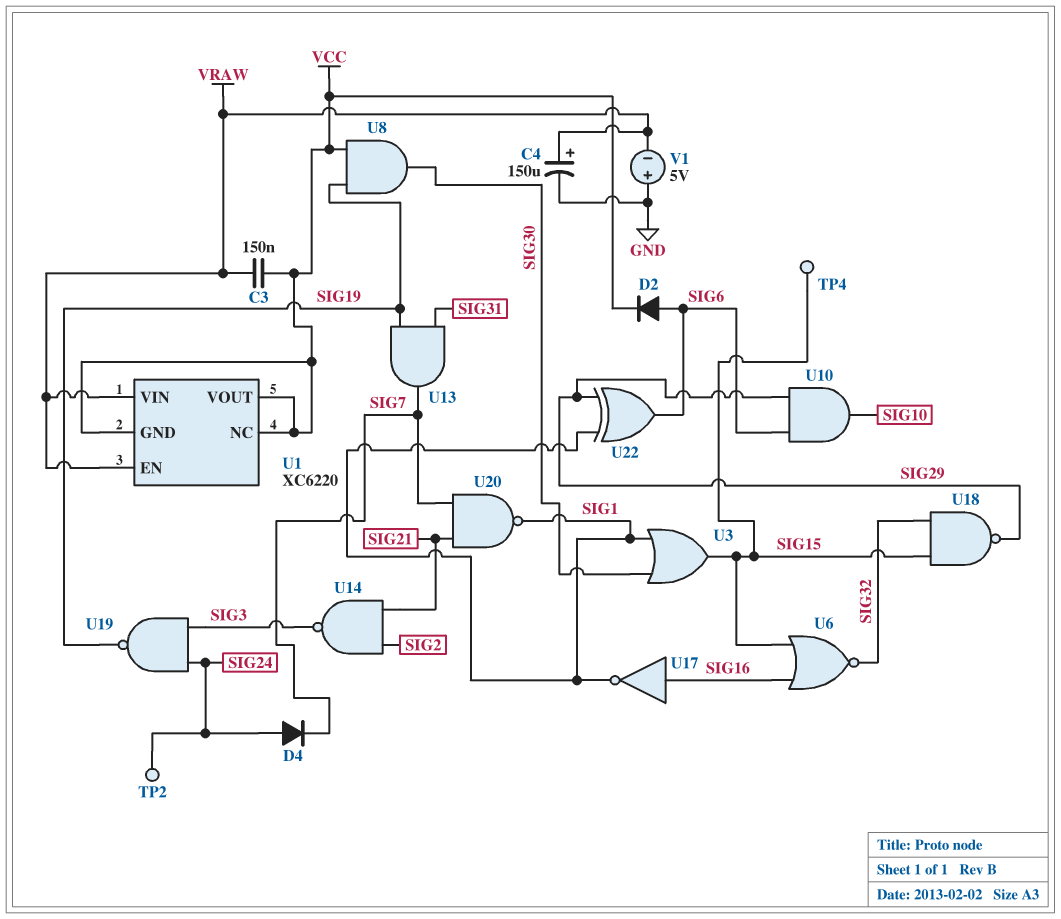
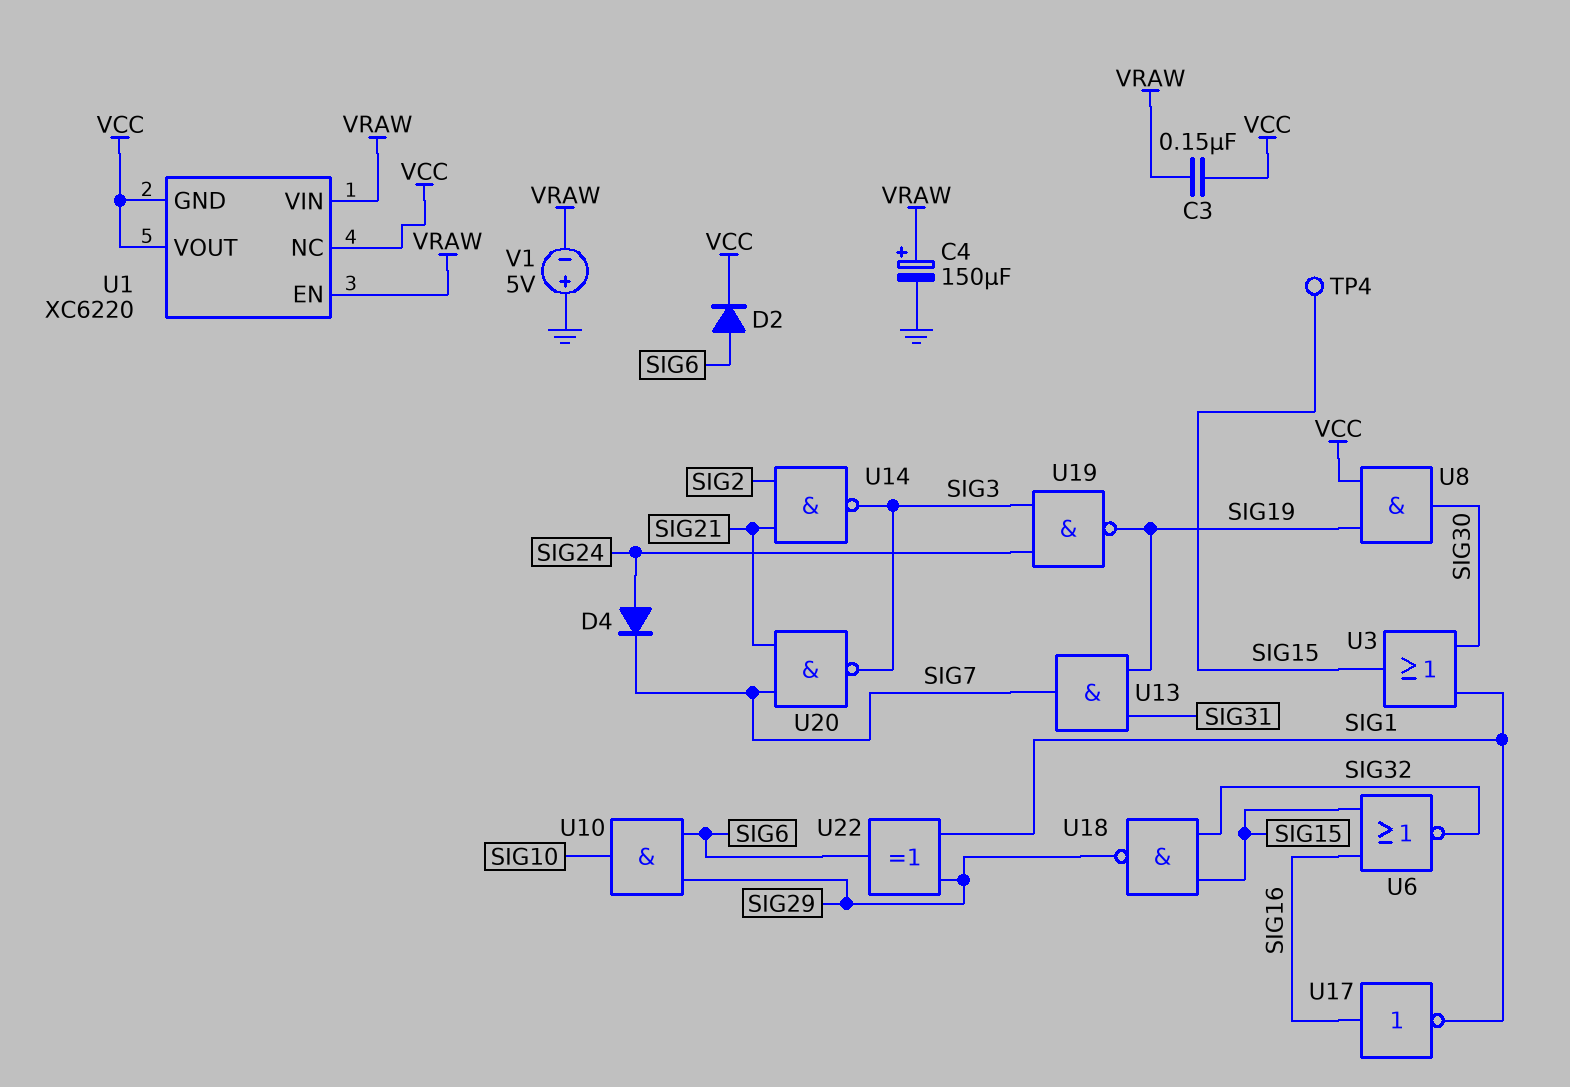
TP2: test point (SIG24) -> none
U20: NAND (in SIG7, in SIG21, out SIG1) -> NAND (in SIG7, in SIG21, out SIG3)

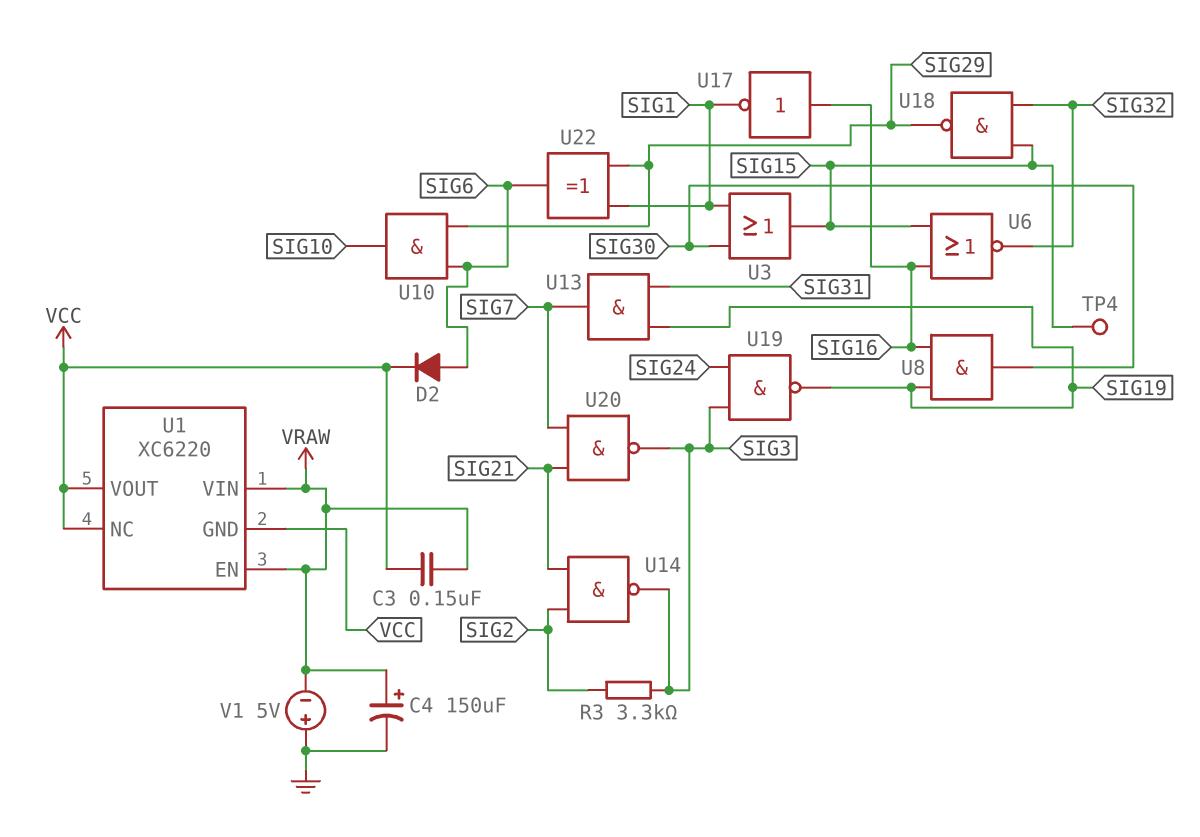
D4: diode (A SIG24, K SIG7) -> none
R3: none -> 3.3k (SIG2, SIG3)
U8: AND (in SIG19, in VCC, out SIG30) -> AND (in SIG16, in SIG19, out SIG30)

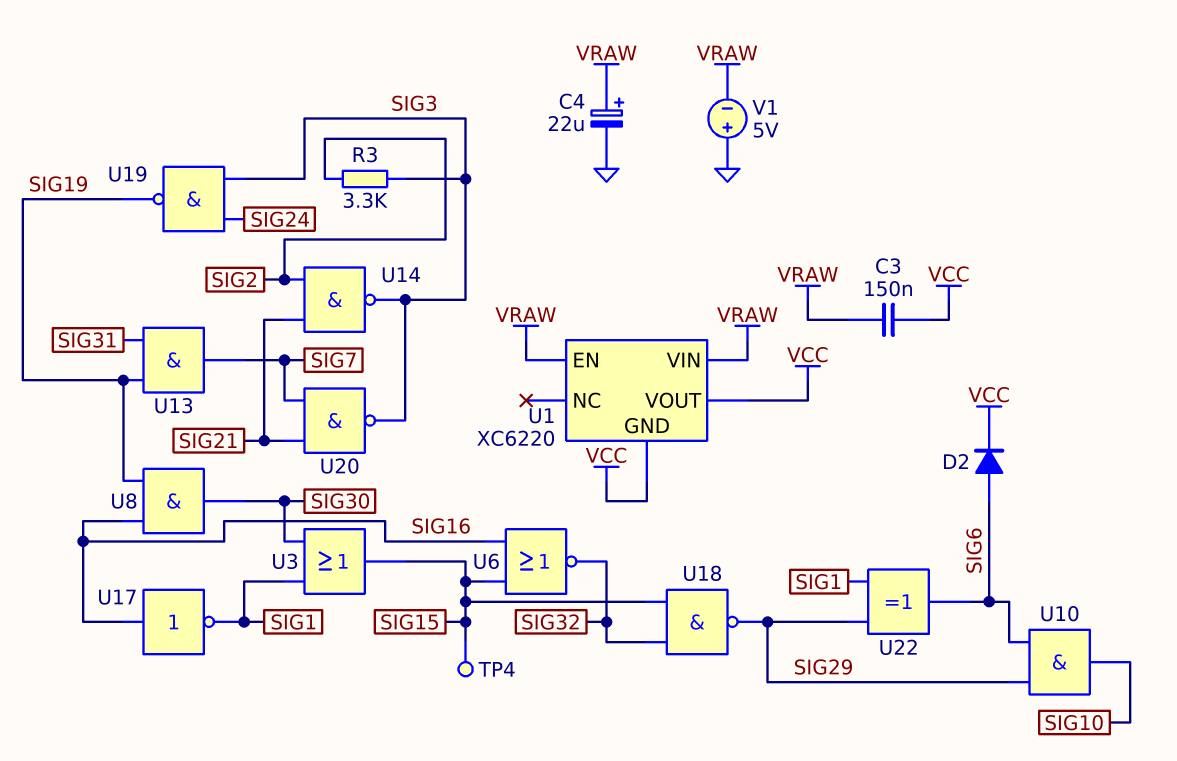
C4: 150uF (plus VRAW, minus GND) -> 22uF (plus VRAW, minus GND)
U1 pin NC: VCC -> none

